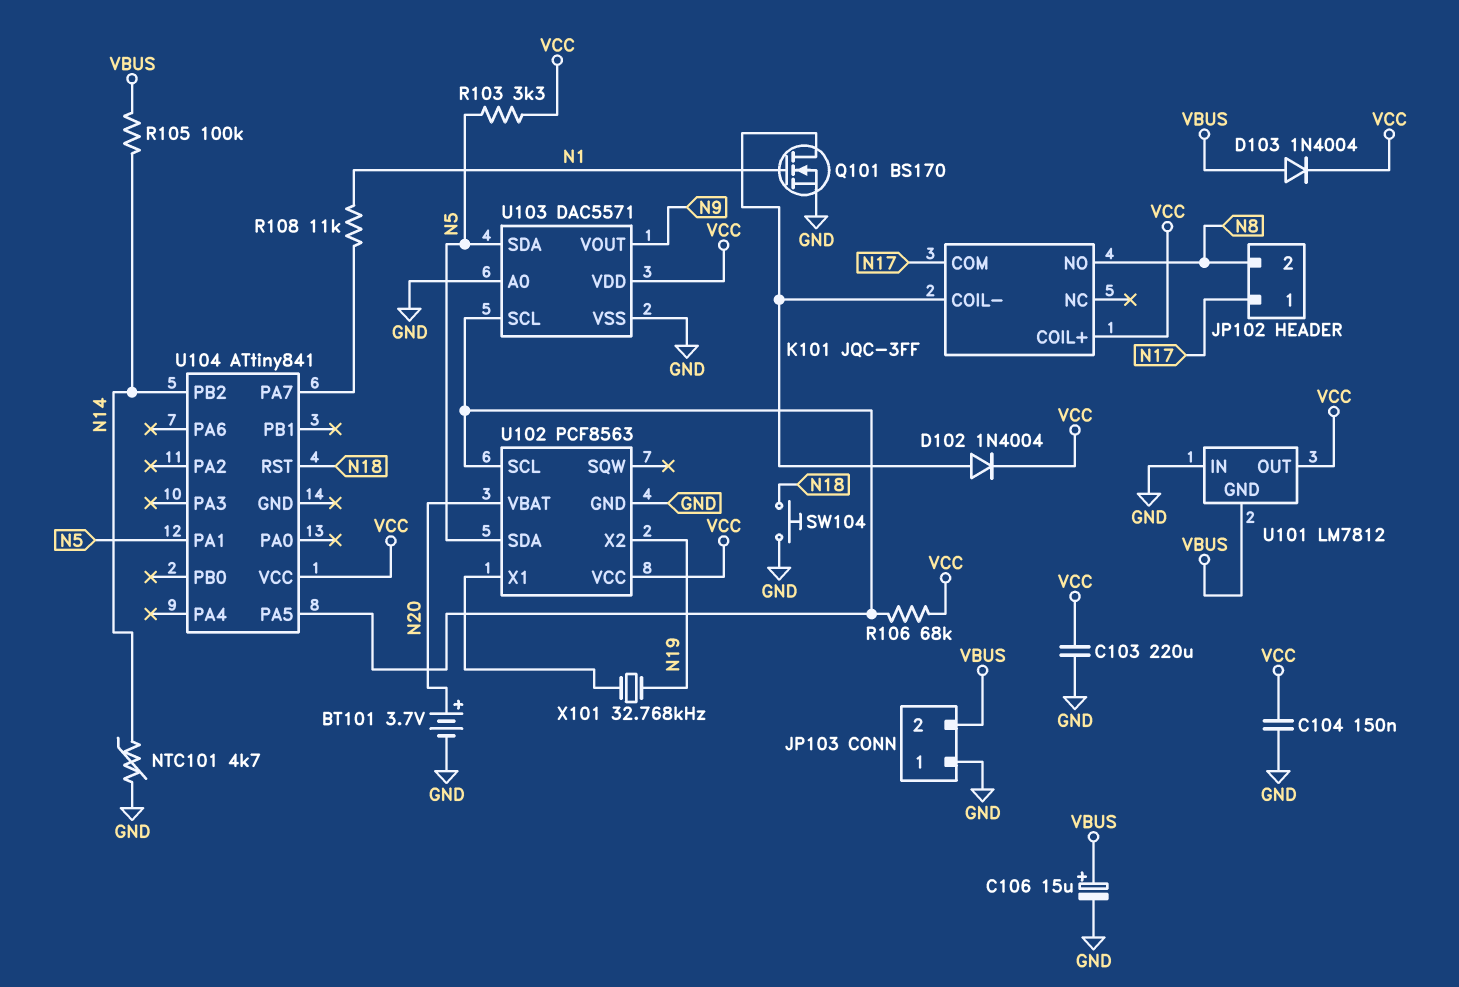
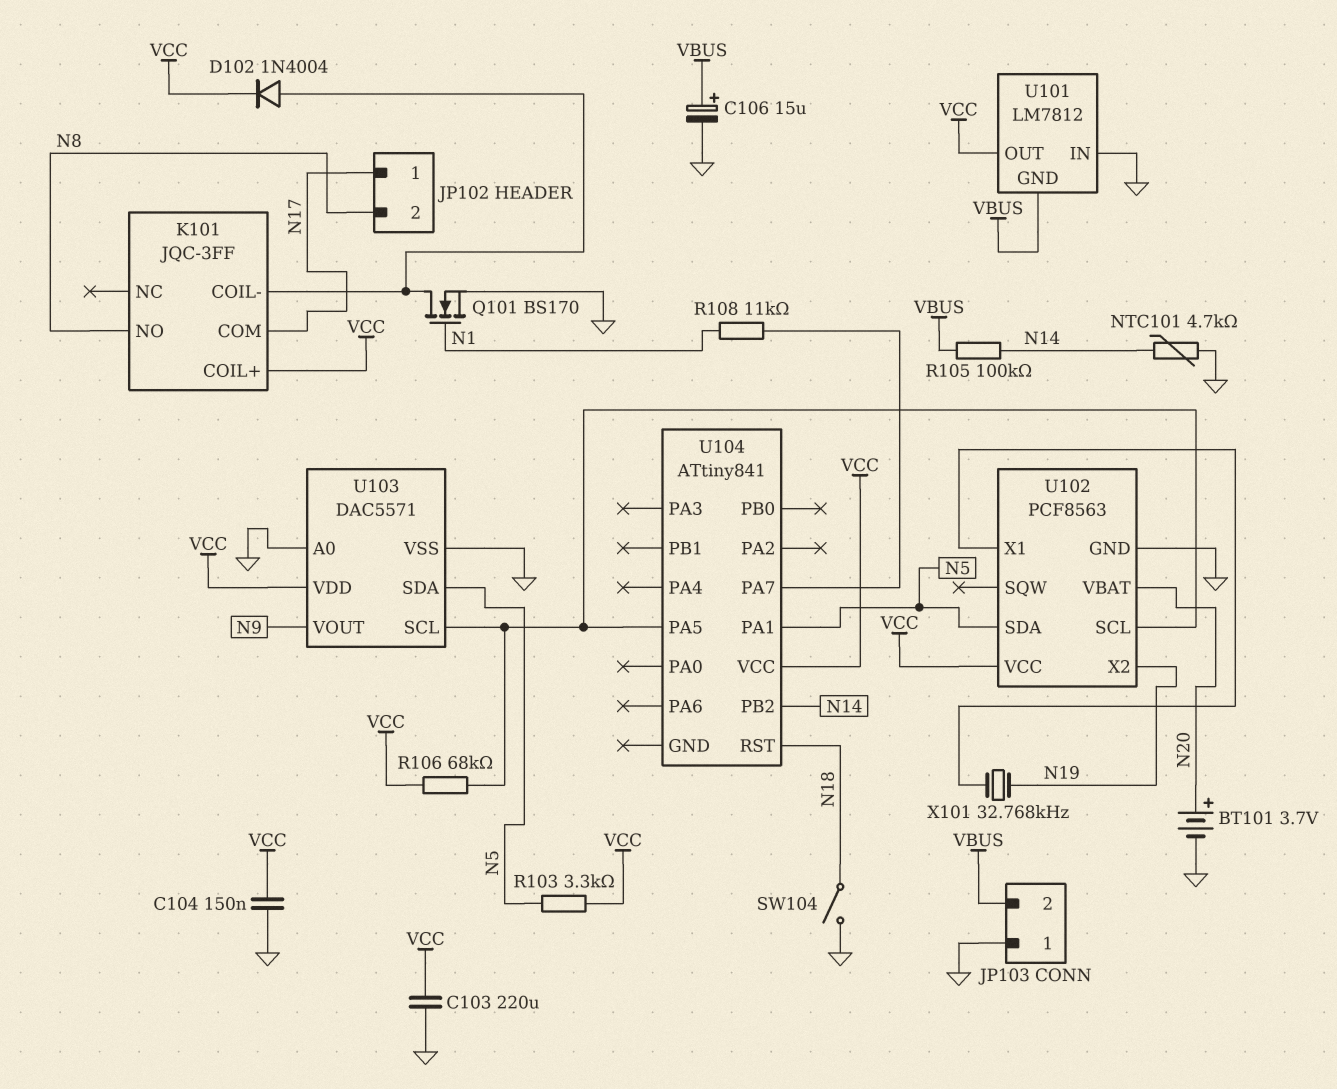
D103: diode 1N4004 (A VBUS, K VCC) -> none
SW104: button (GND, N18) -> switch (GND, N18)

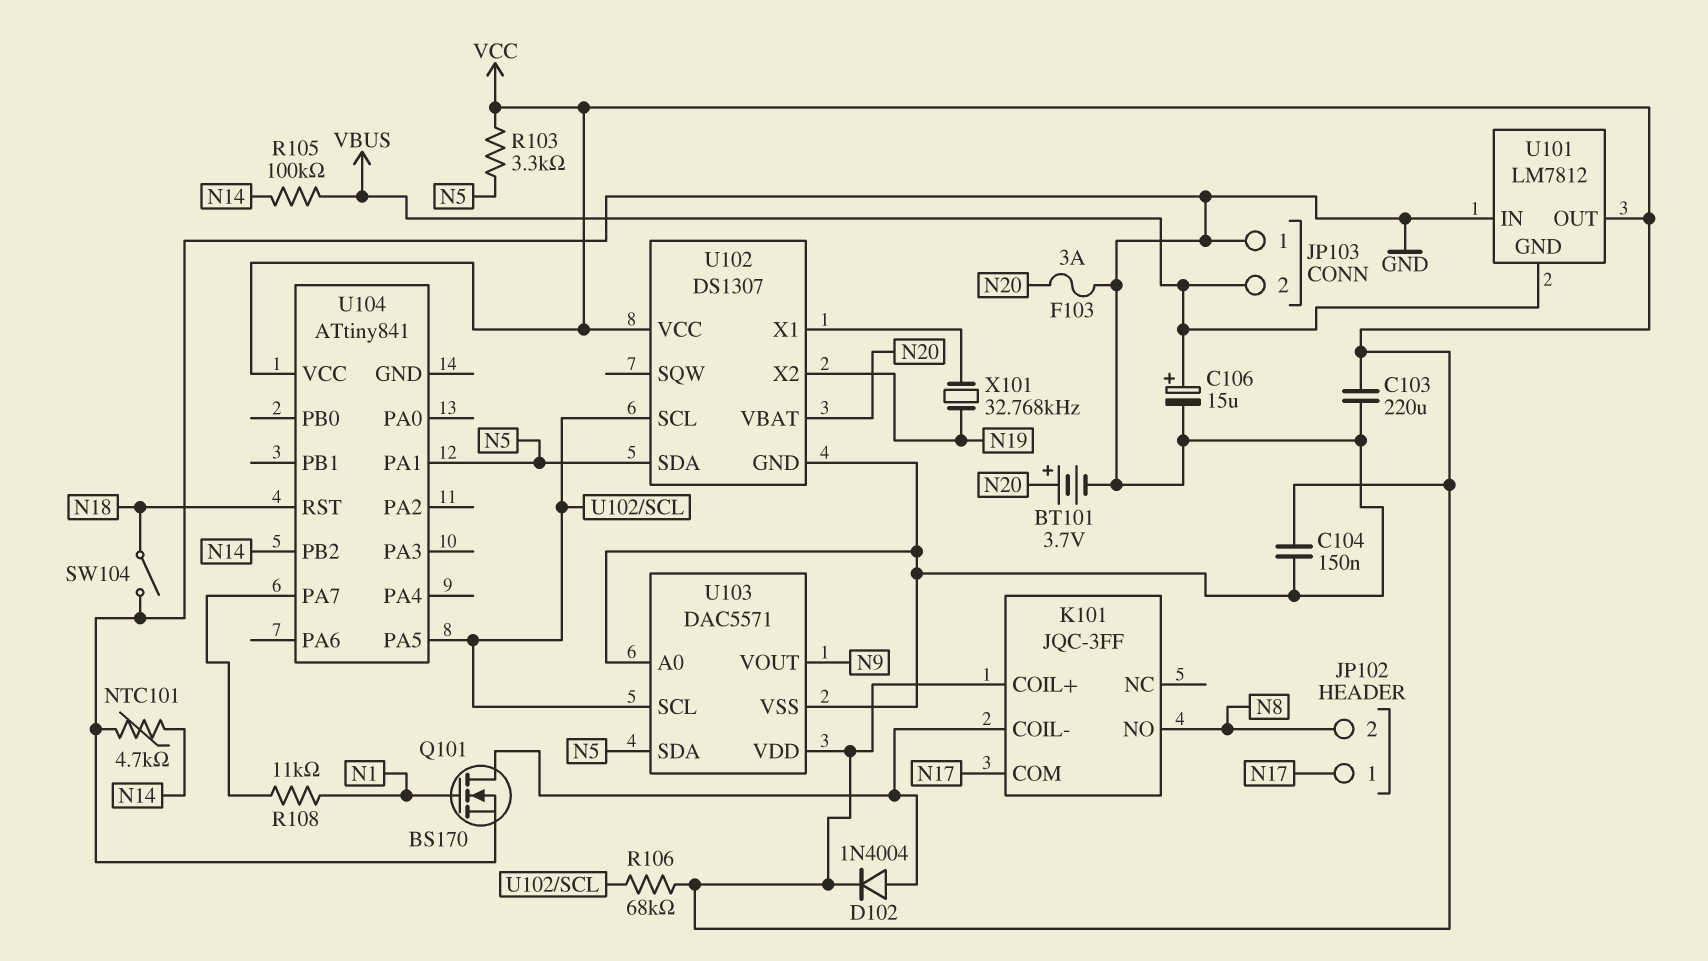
F103: none -> 3A (GND, N20)
U102: PCF8563 -> DS1307

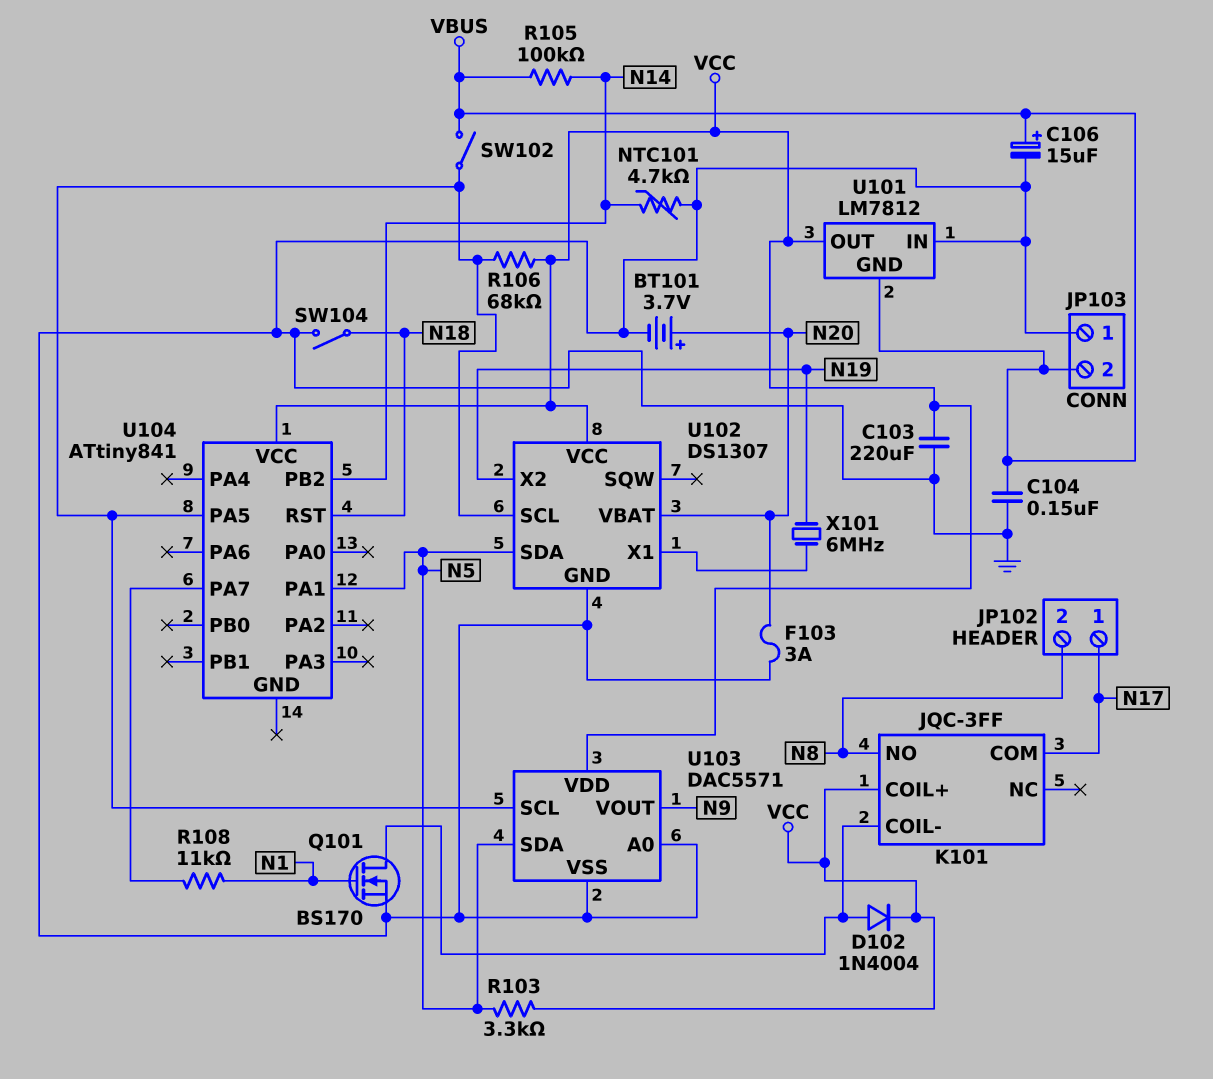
C104: 150nF (GND, VCC) -> 150nF (GND, VBUS)
SW102: none -> switch (U102/SCL, VBUS)
X101: 32.768kHz (N19, U102/X1) -> 6MHz (N19, U102/X1)

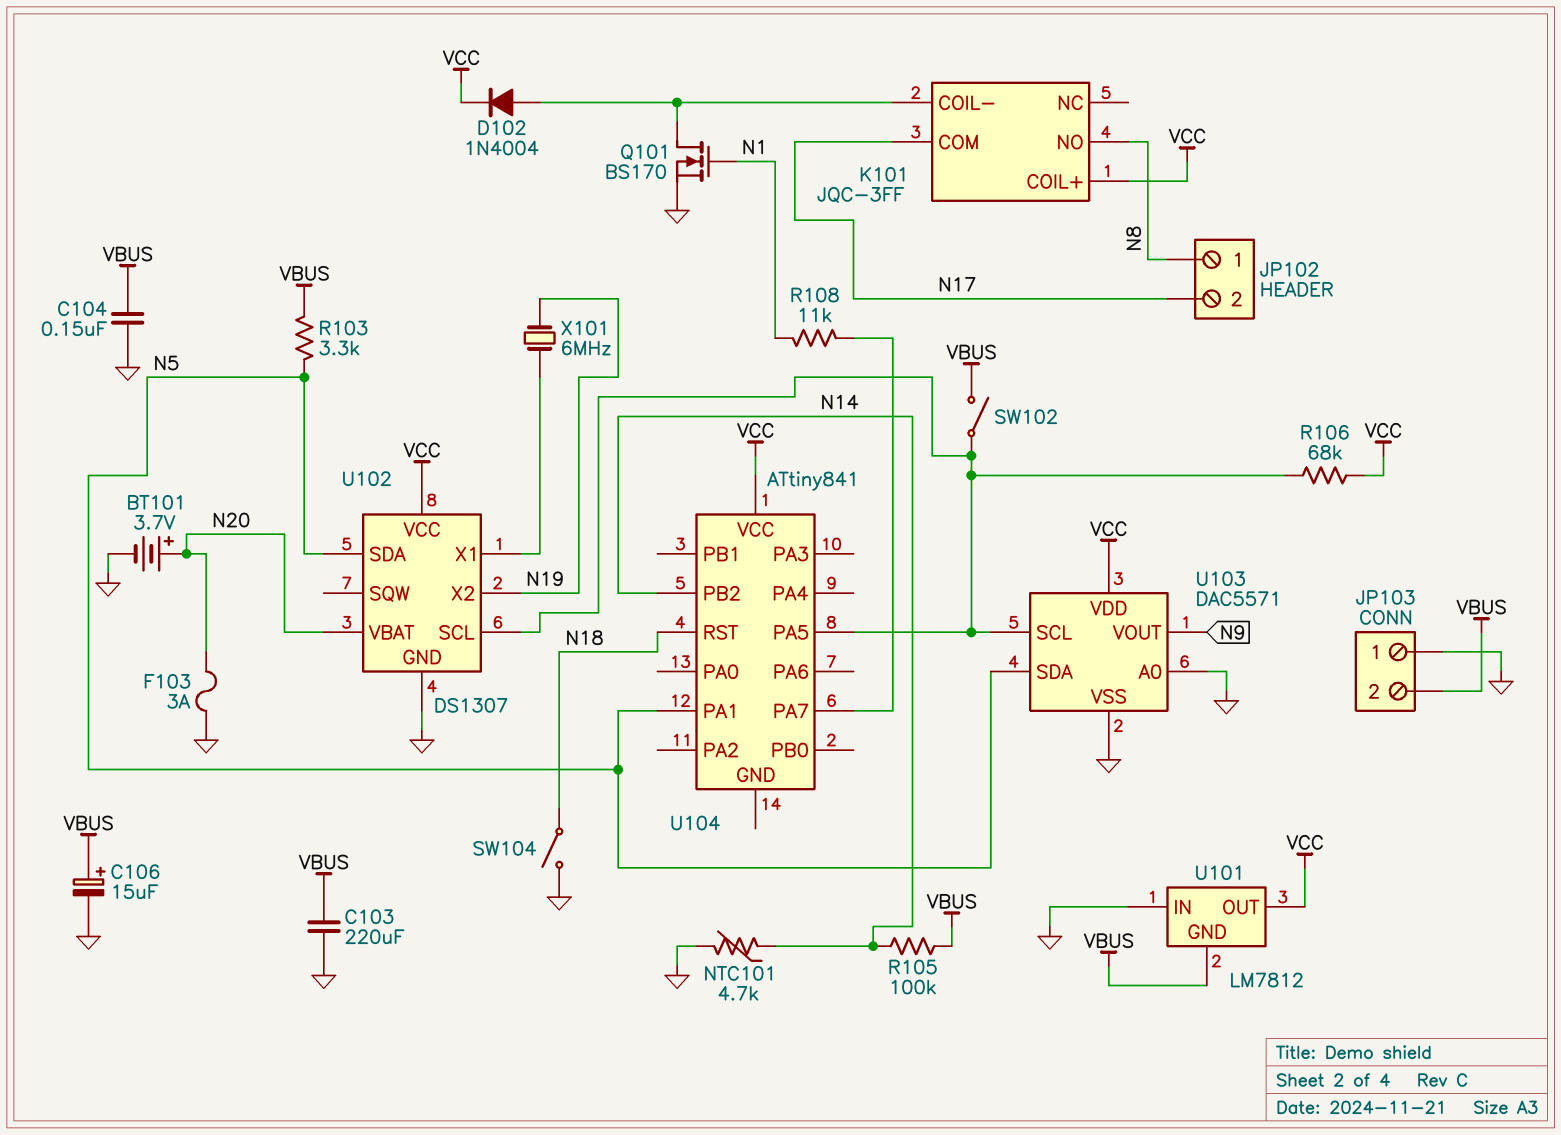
C103: 220uF (GND, VCC) -> 220uF (GND, VBUS)
JP102 pin 1: N17 -> N8
JP102 pin 2: N8 -> N17
R103: 3.3k (N5, VCC) -> 3.3k (N5, VBUS)

